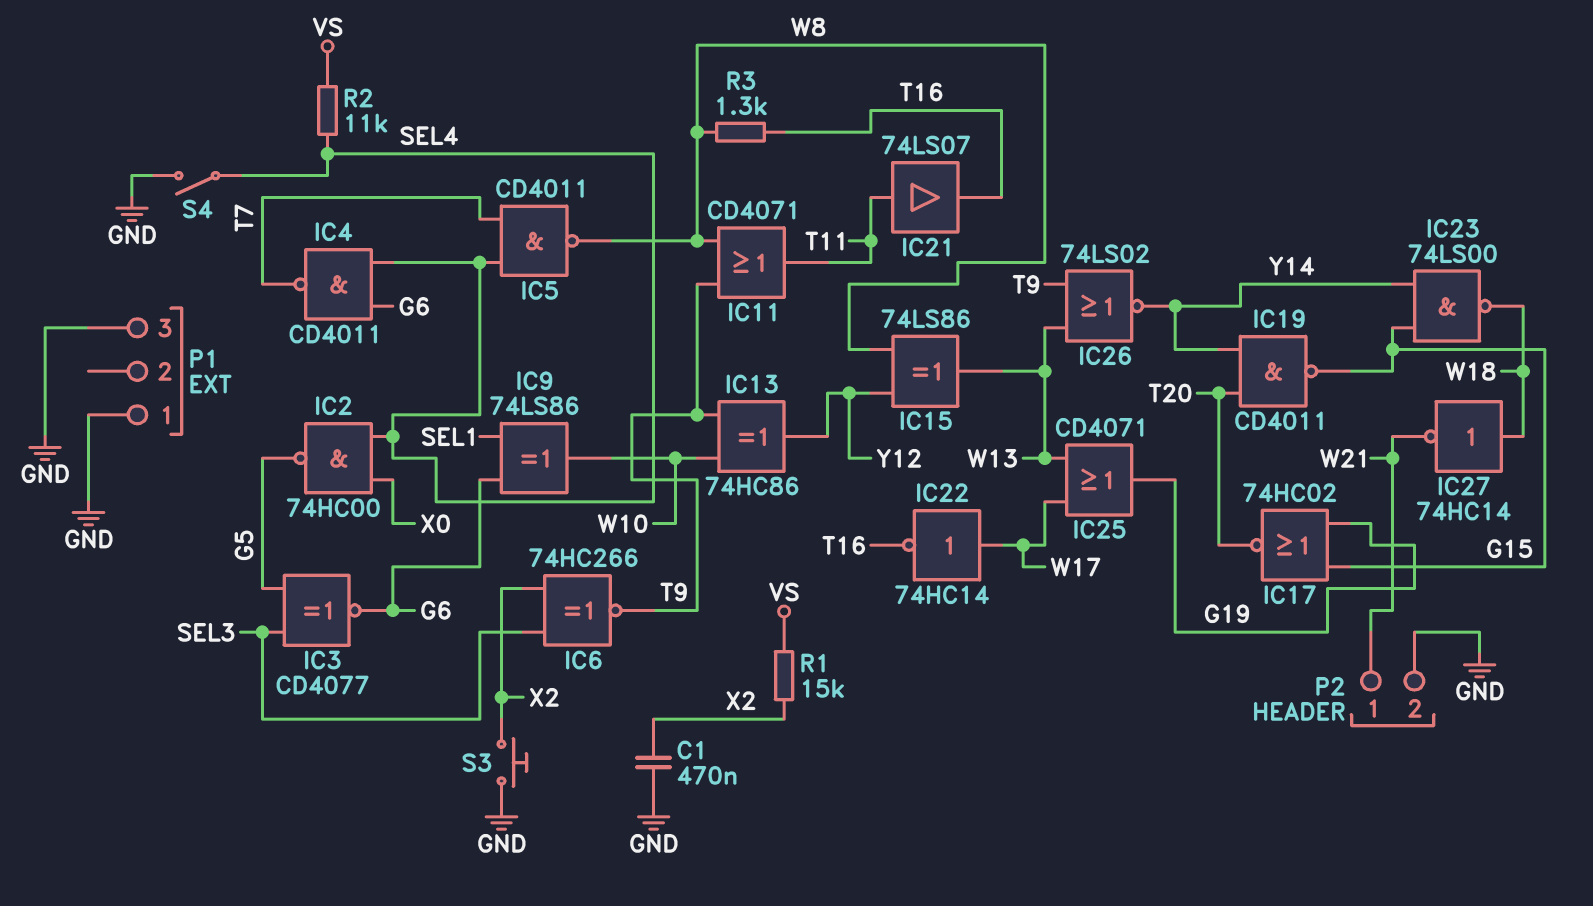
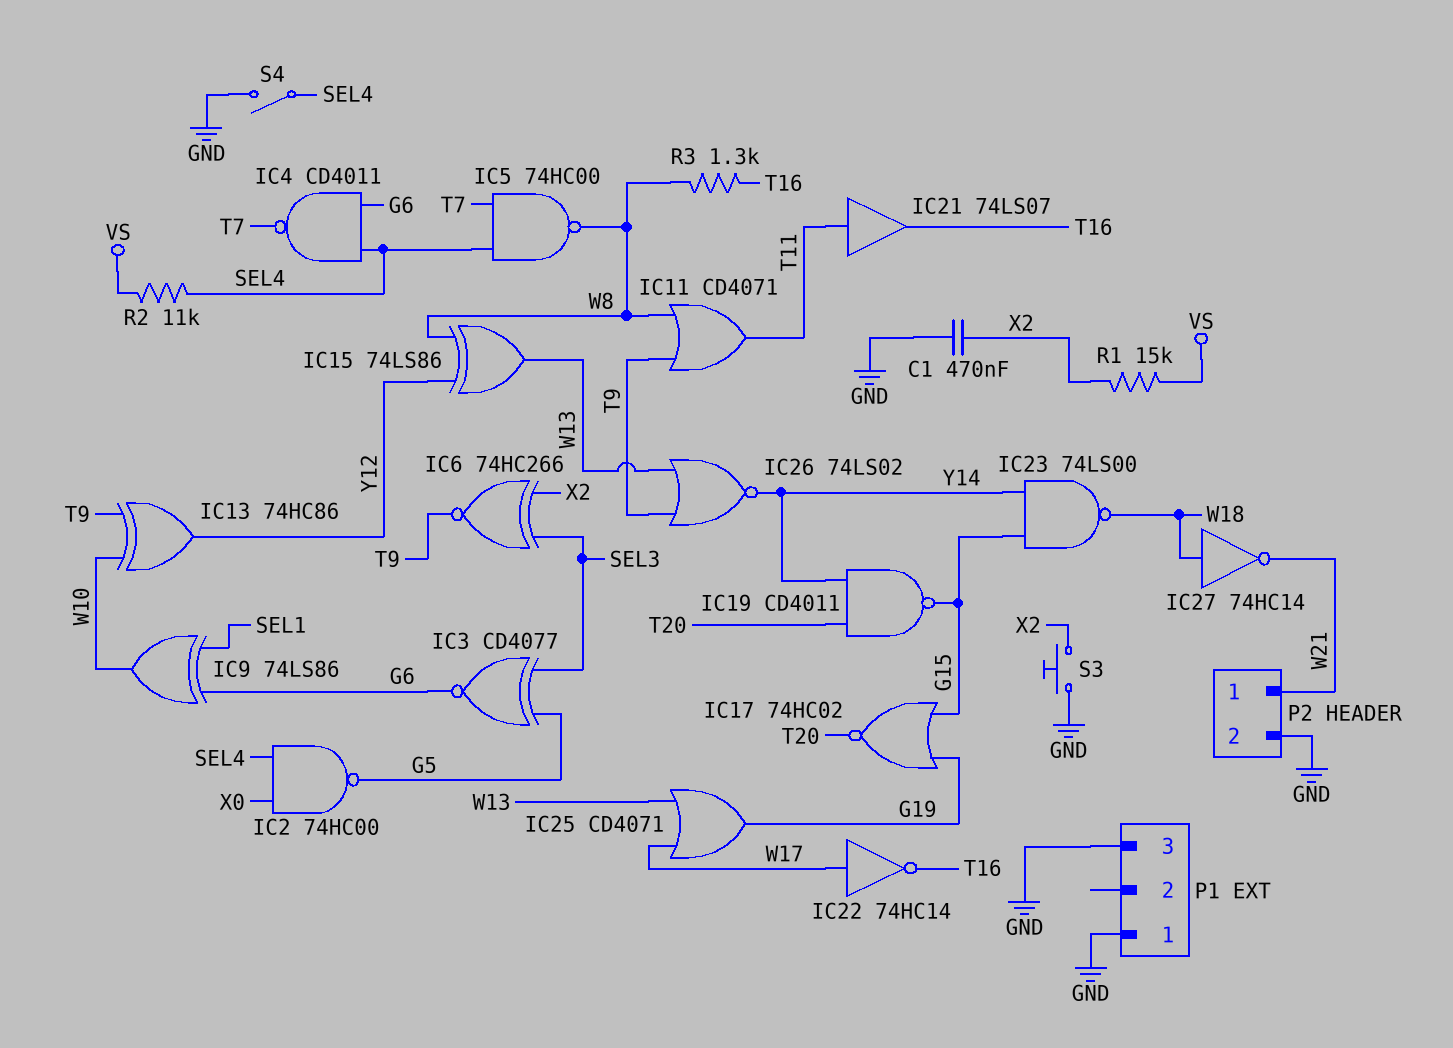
IC5: NAND CD4011 (in SEL4, in T7, out W8) -> NAND 74HC00 (in SEL4, in T7, out W8)

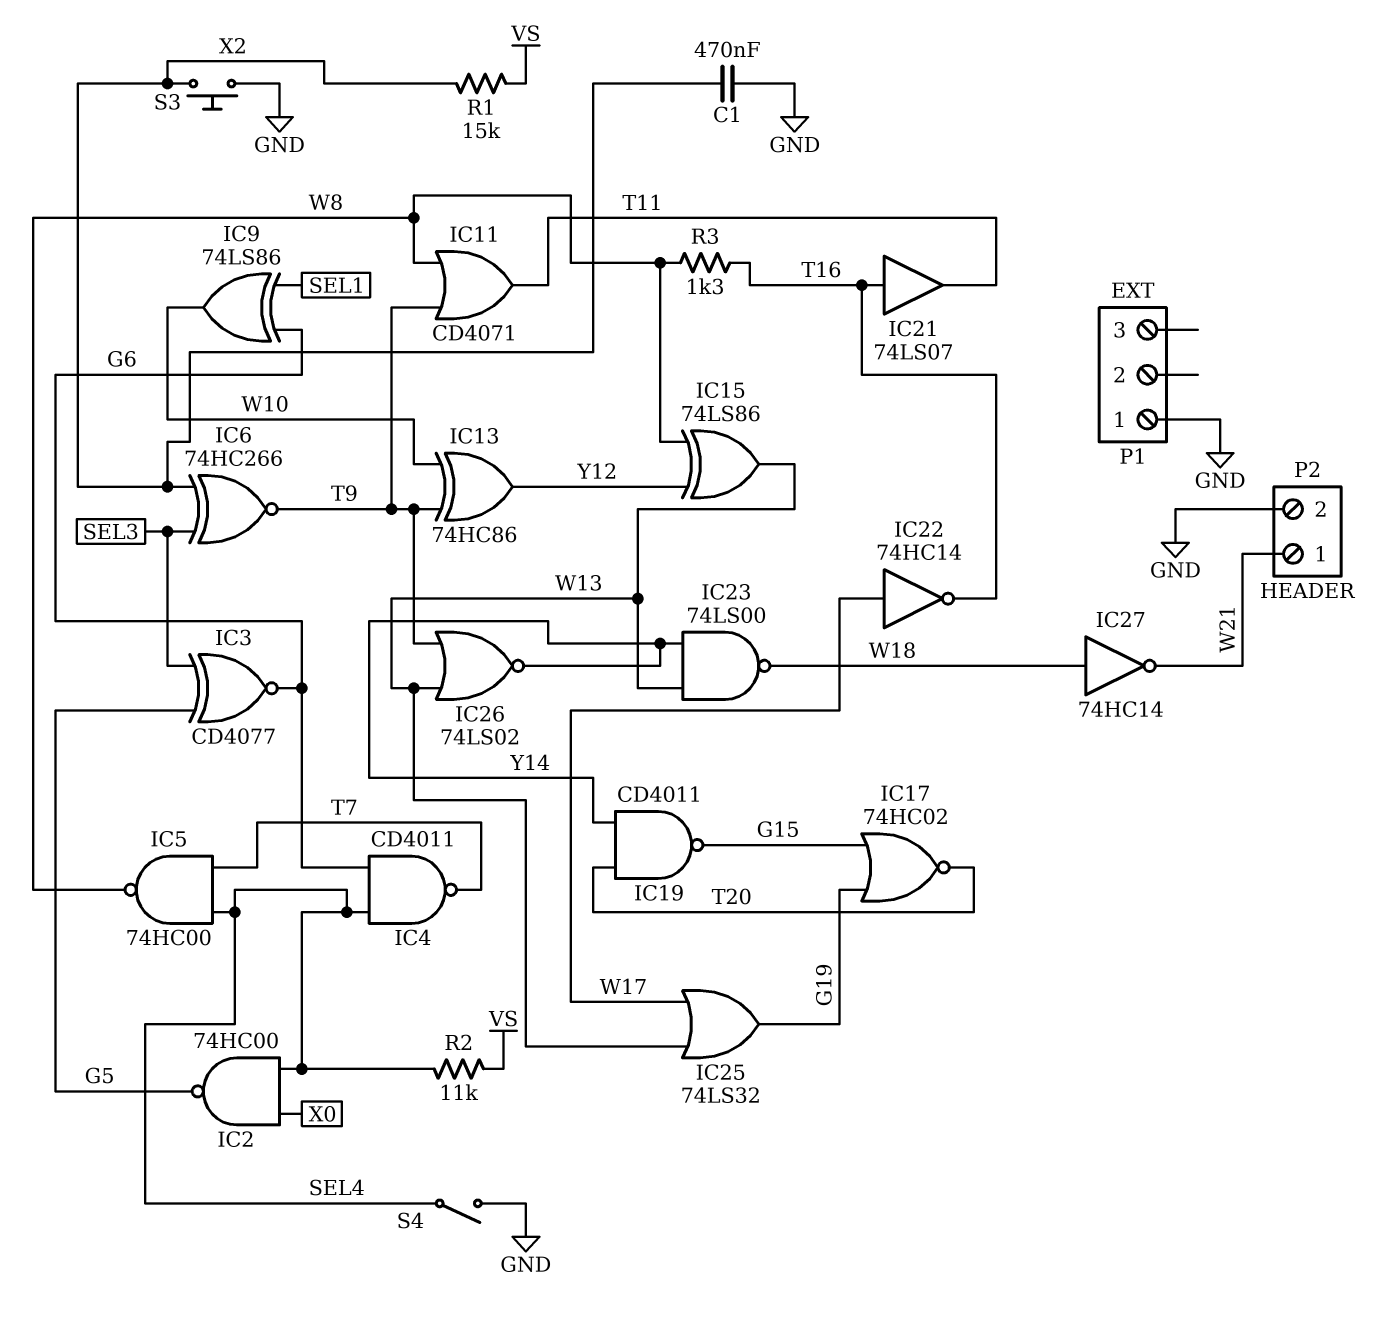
IC21: buffer 74LS07 (in T11, out T16) -> buffer 74LS07 (in T16, out T11)
IC23: NAND 74LS00 (in G15, in Y14, out W18) -> NAND 74LS00 (in W13, in Y14, out W18)
IC25: OR CD4071 (in W13, in W17, out G19) -> OR 74LS32 (in W13, in W17, out G19)
P1 pin 3: GND -> none

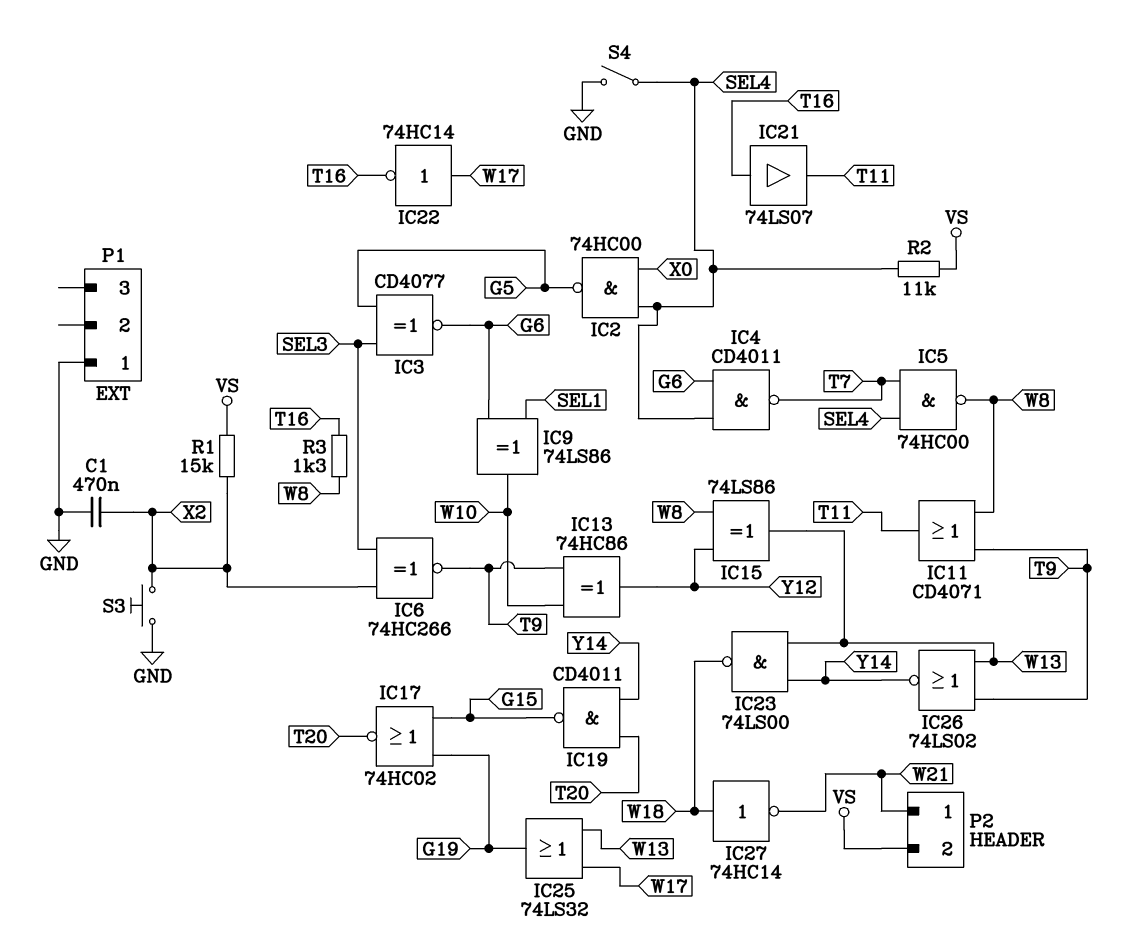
P2 pin 2: GND -> VS

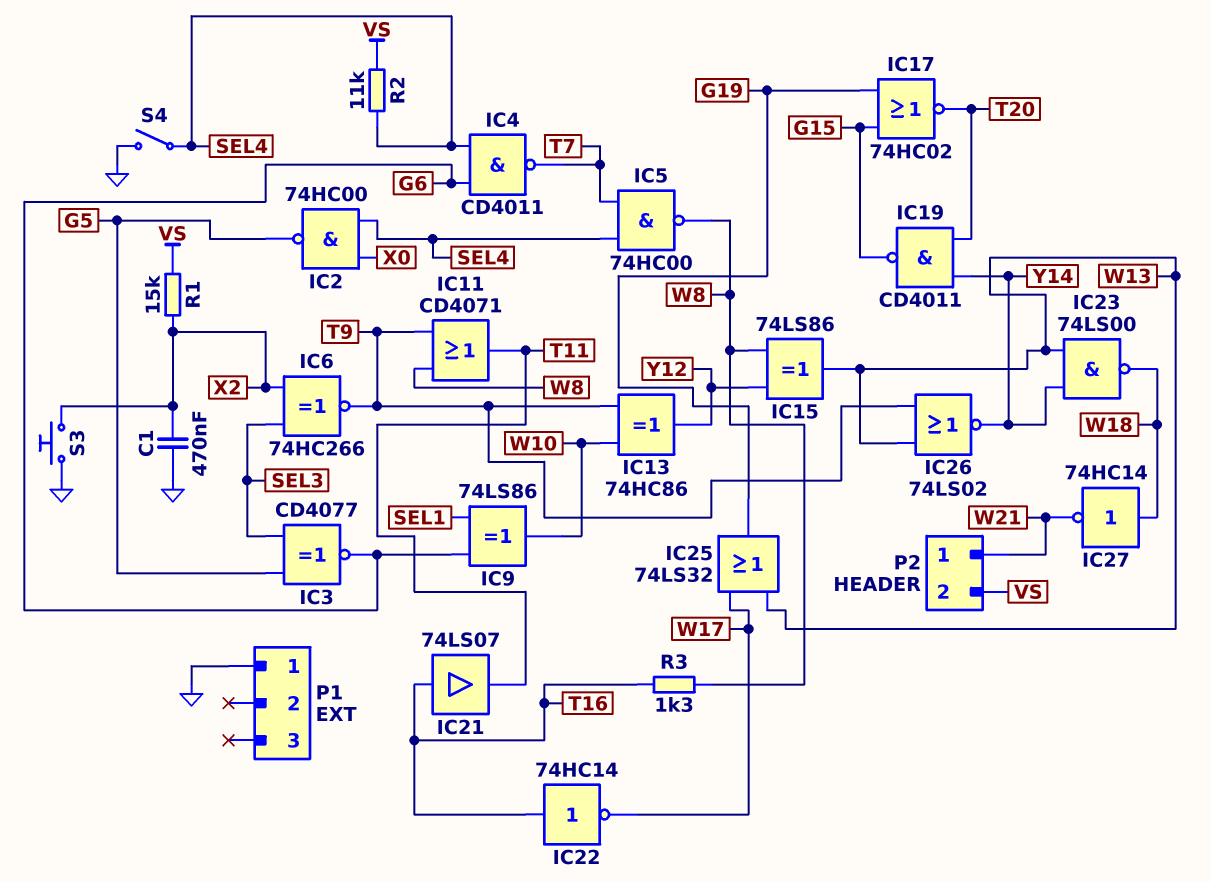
IC22: NOT 74HC14 (in W17, out T16) -> NOT 74HC14 (in T16, out W17)

